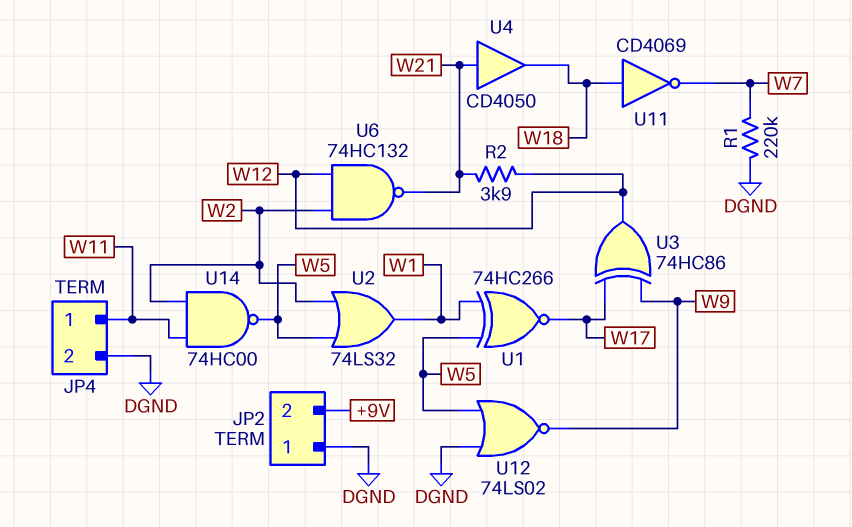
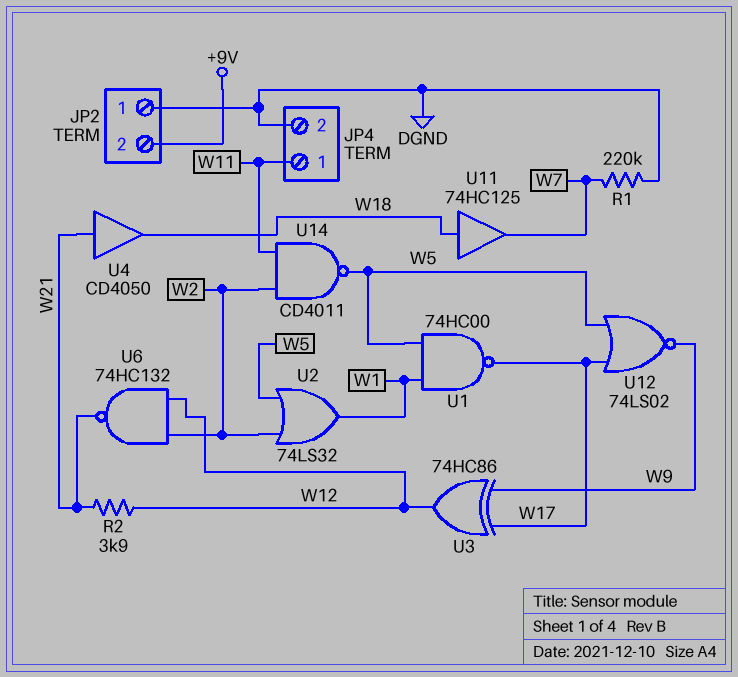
U1: XNOR 74HC266 (in W1, in W5, out W17) -> NAND 74HC00 (in W1, in W5, out W17)
U11: NOT CD4069 (in W18, out W7) -> buffer 74HC125 (in W18, out W7)
U12: NOR 74LS02 (in DGND, in W5, out W9) -> NOR 74LS02 (in W5, in W17, out W9)
U14: NAND 74HC00 (in W2, in W11, out W5) -> NAND CD4011 (in W2, in W11, out W5)

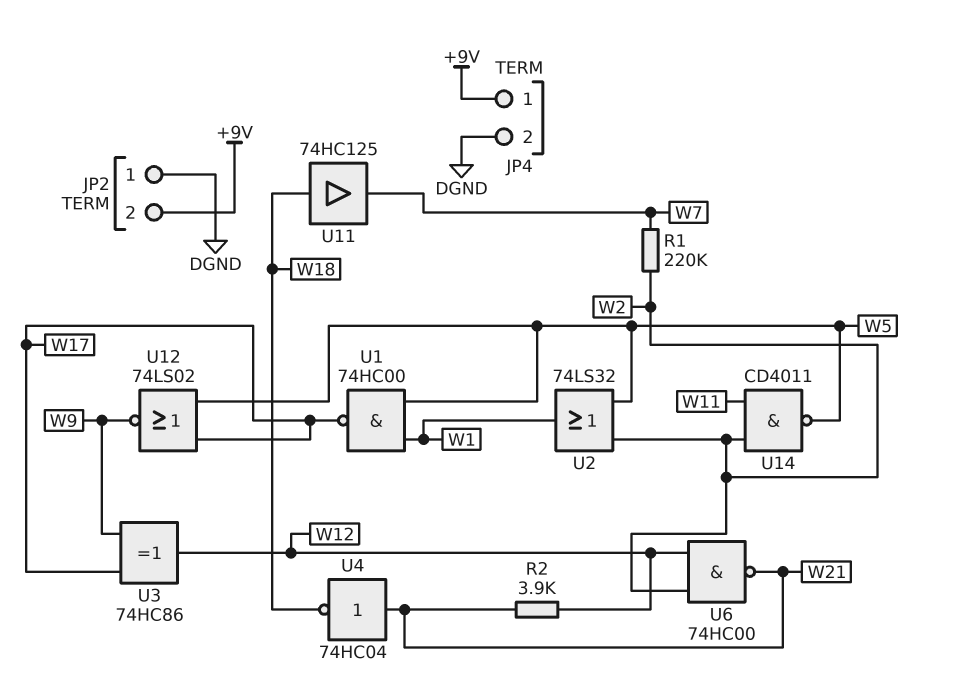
JP4 pin 1: W11 -> +9V
R1: 220k (DGND, W7) -> 220k (W2, W7)
U4: buffer CD4050 (in W21, out W18) -> NOT 74HC04 (in W21, out W18)
U6: NAND 74HC132 (in W2, in W12, out W21) -> NAND 74HC00 (in W2, in W12, out W21)

